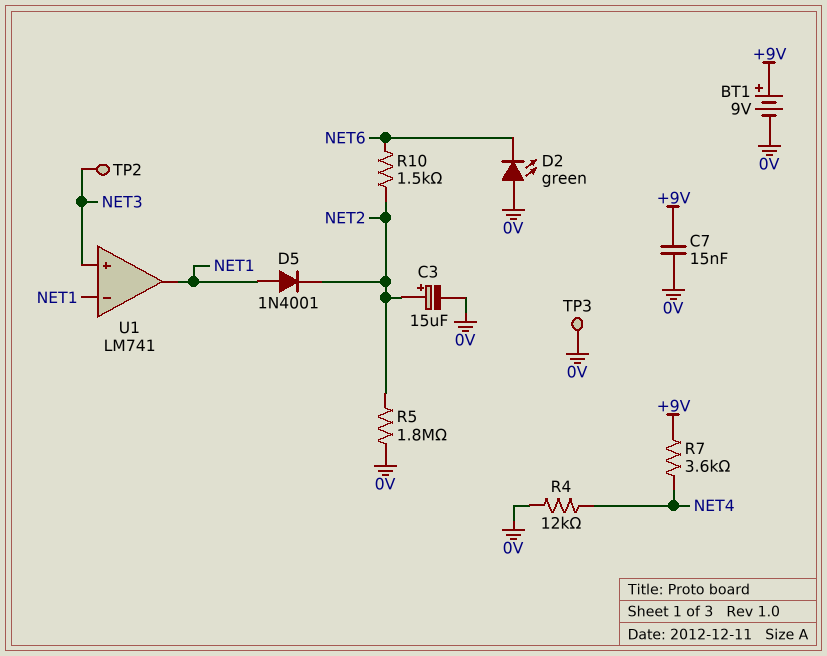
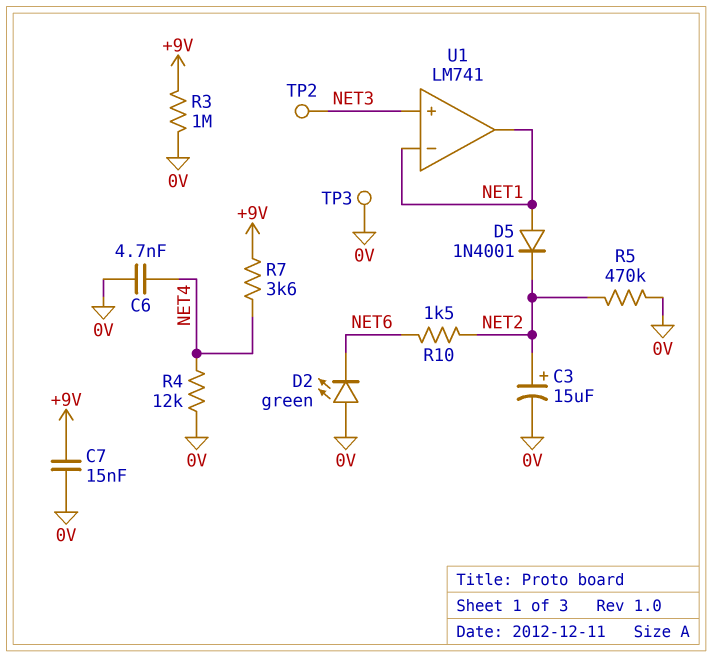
BT1: 9V (plus +9V, minus 0V) -> none
C6: none -> 4.7nF (0V, NET4)
R3: none -> 1M (+9V, 0V)
R5: 1.8M (0V, NET2) -> 470k (0V, NET2)

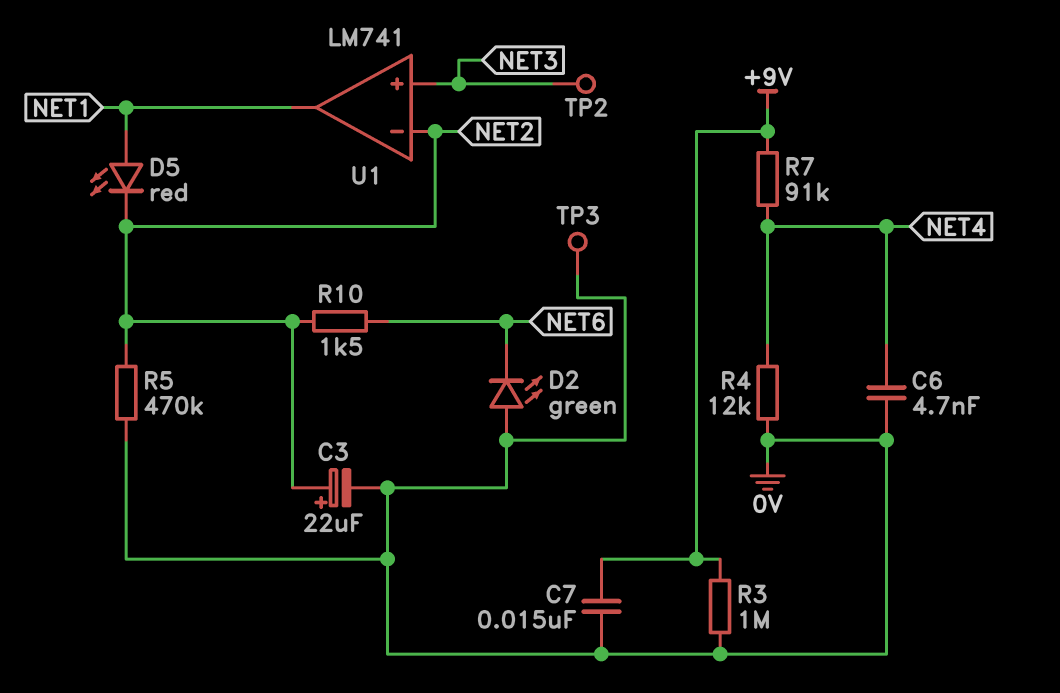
C3: 15uF (plus NET2, minus 0V) -> 22uF (plus NET2, minus 0V)
D5: diode 1N4001 (A NET1, K NET2) -> LED red (A NET1, K NET2)
R7: 3.6k (+9V, NET4) -> 91k (+9V, NET4)
U1 pin in-: NET1 -> NET2

